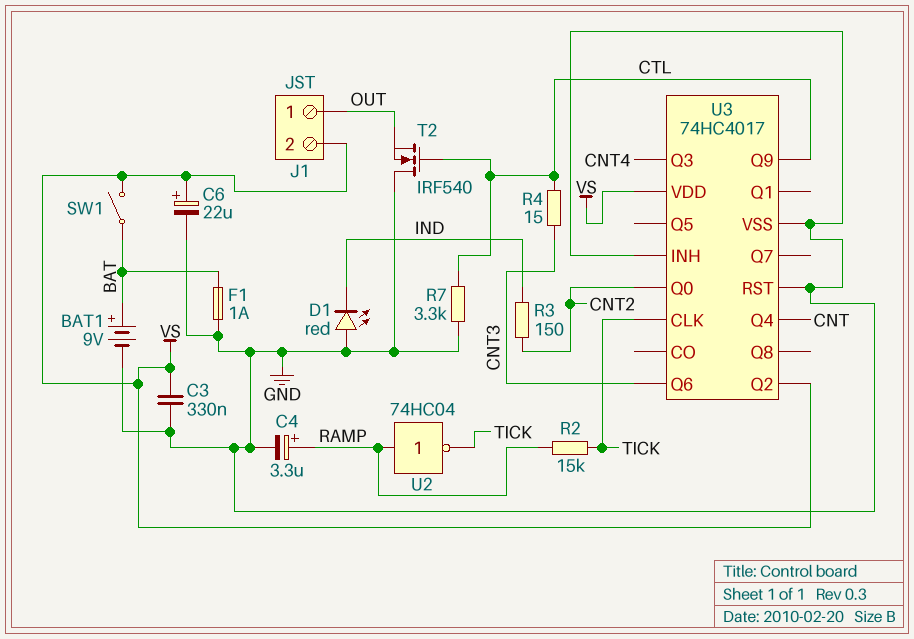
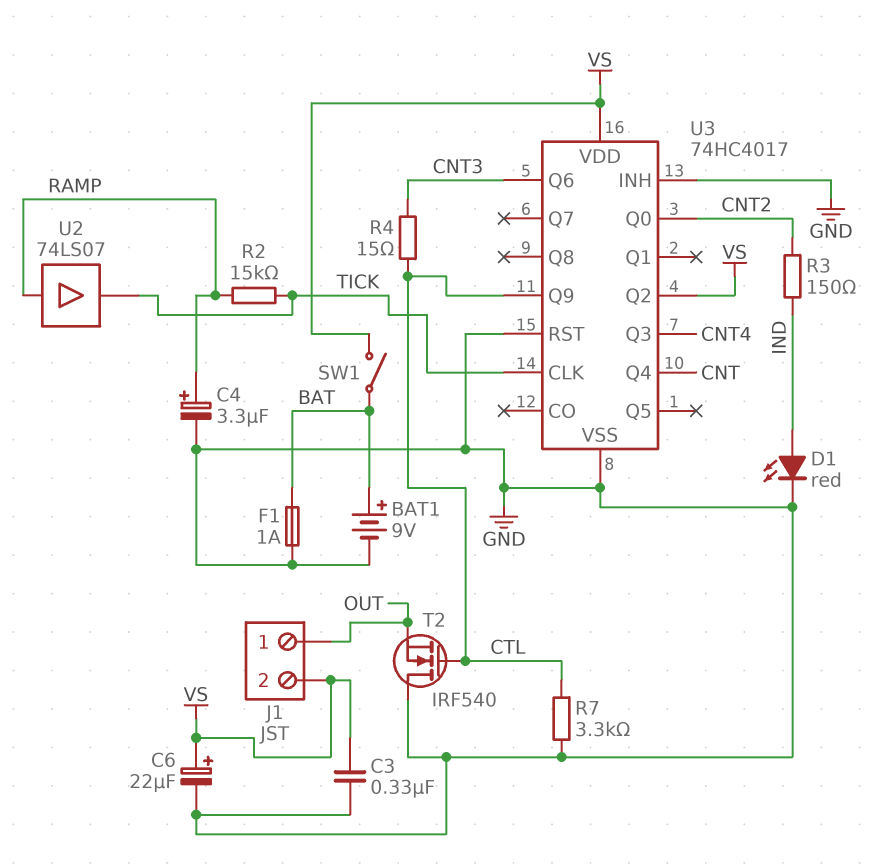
D1: LED red (A GND, K IND) -> LED red (A IND, K GND)
U2: NOT 74HC04 (in RAMP, out TICK) -> buffer 74LS07 (in RAMP, out TICK)

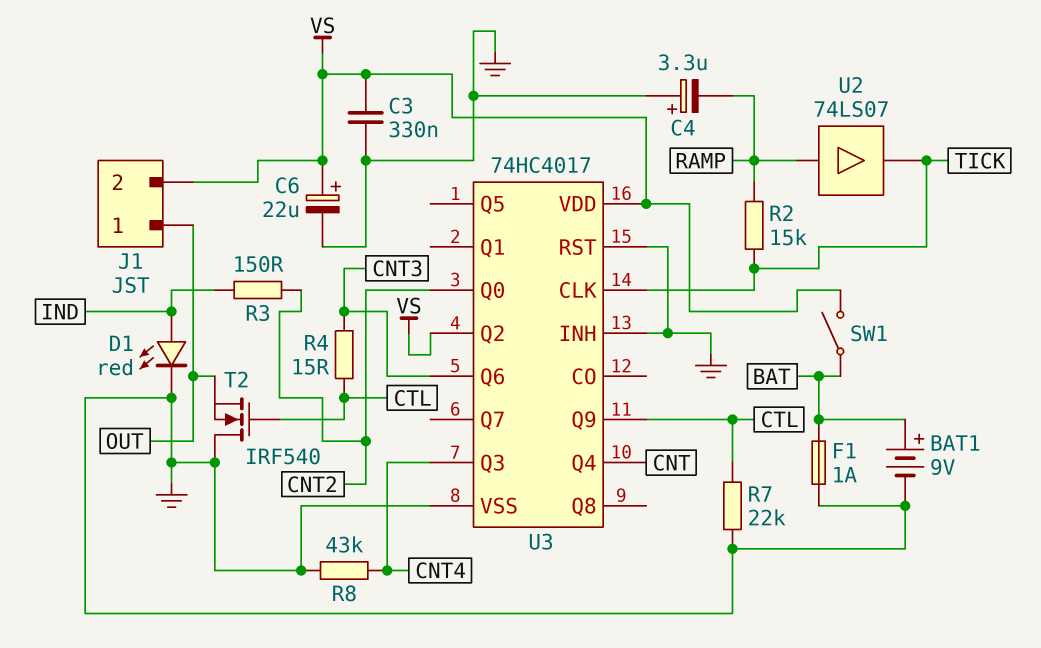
C4: 3.3uF (plus RAMP, minus GND) -> 3.3uF (plus GND, minus RAMP)
R7: 3.3k (CTL, GND) -> 22k (CTL, GND)
R8: none -> 43k (CNT4, GND)

